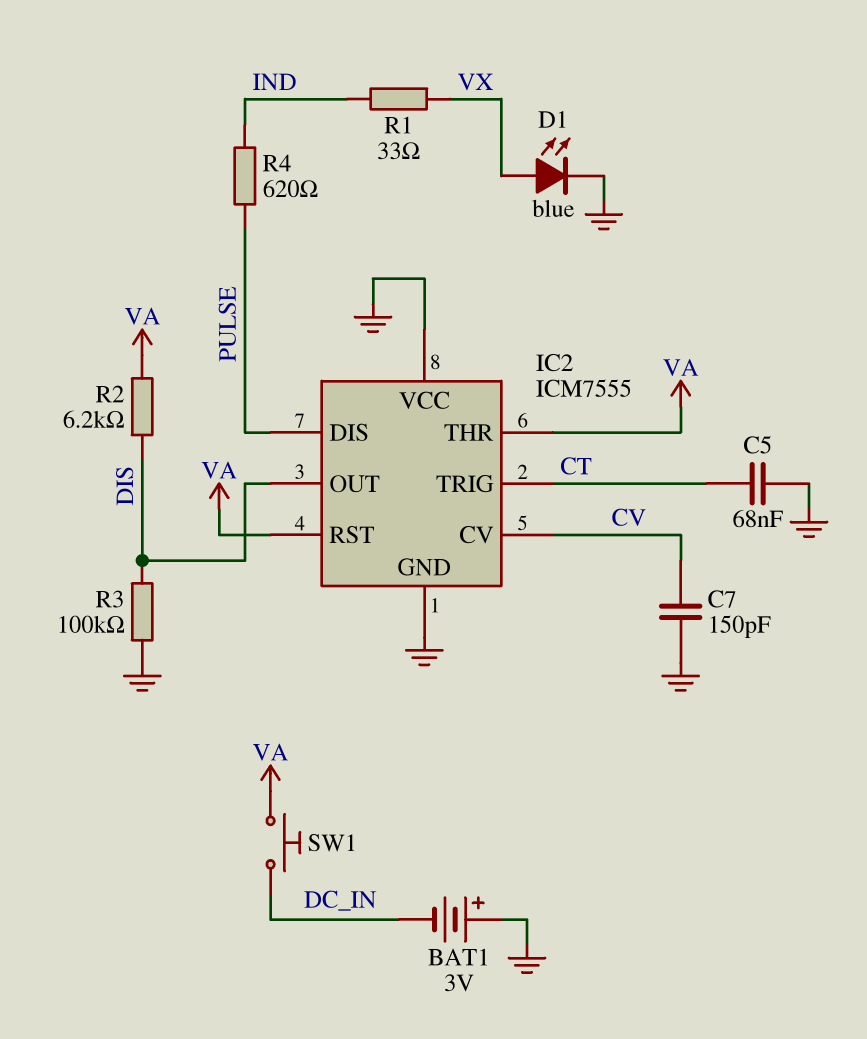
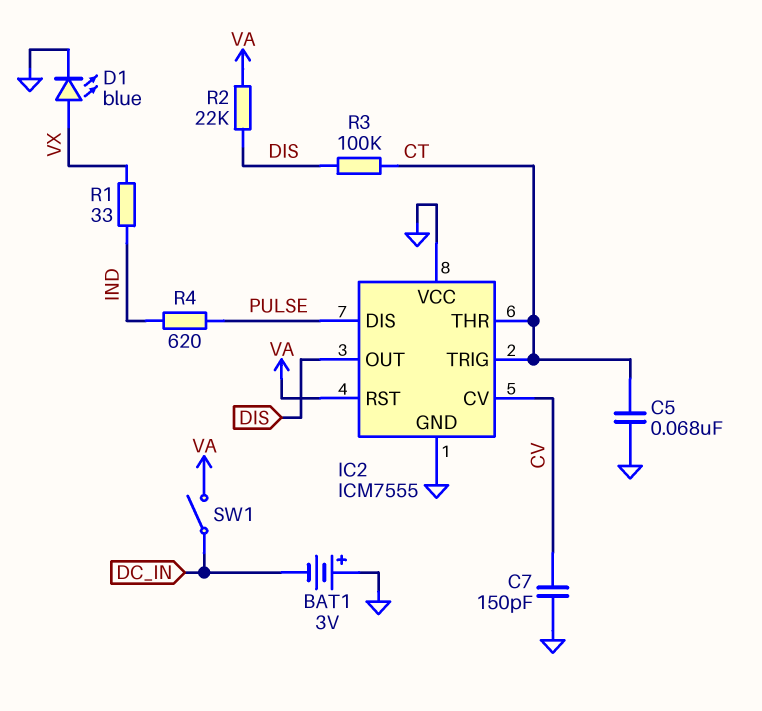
IC2 pin THR: VA -> CT
R2: 6.2k (DIS, VA) -> 22k (DIS, VA)
R3: 100k (DIS, GND) -> 100k (CT, DIS)
SW1: button (DC_IN, VA) -> switch (DC_IN, VA)

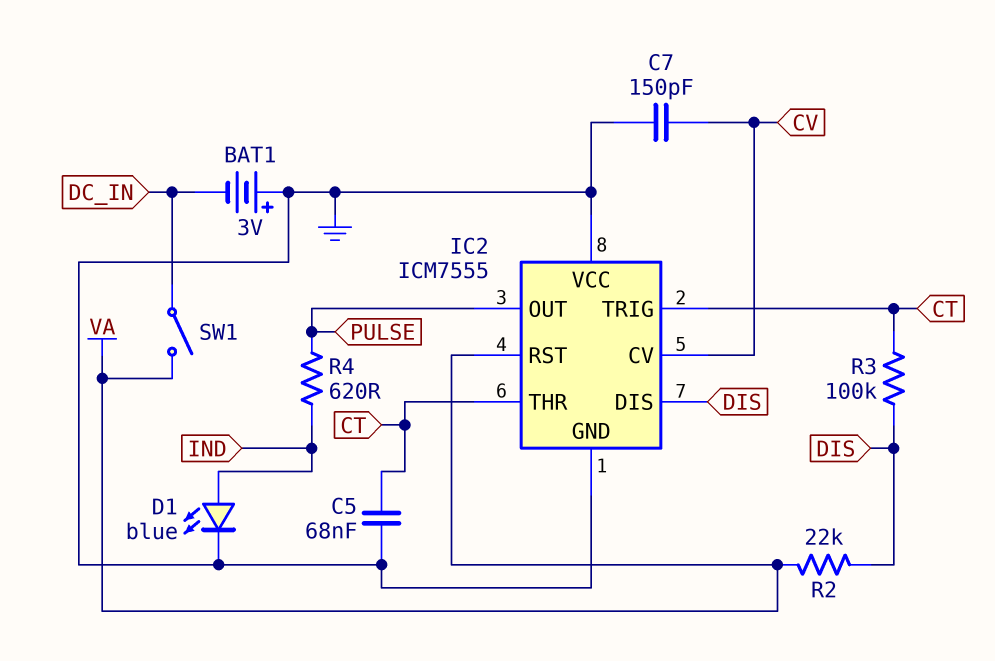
D1: LED blue (A VX, K GND) -> LED blue (A IND, K GND)
IC2 pin DIS: PULSE -> DIS
IC2 pin OUT: DIS -> PULSE
R1: 33 (IND, VX) -> none

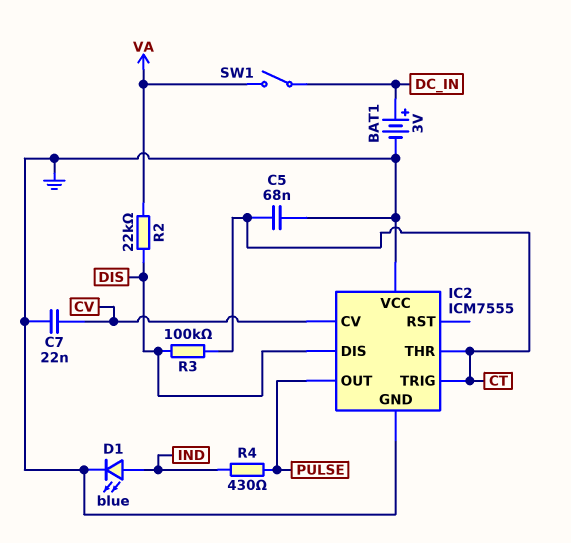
BAT1: 3V (plus GND, minus DC_IN) -> 3V (plus DC_IN, minus GND)
C7: 150pF (CV, GND) -> 22nF (CV, GND)
IC2 pin RST: VA -> none
R4: 620 (IND, PULSE) -> 430 (IND, PULSE)

